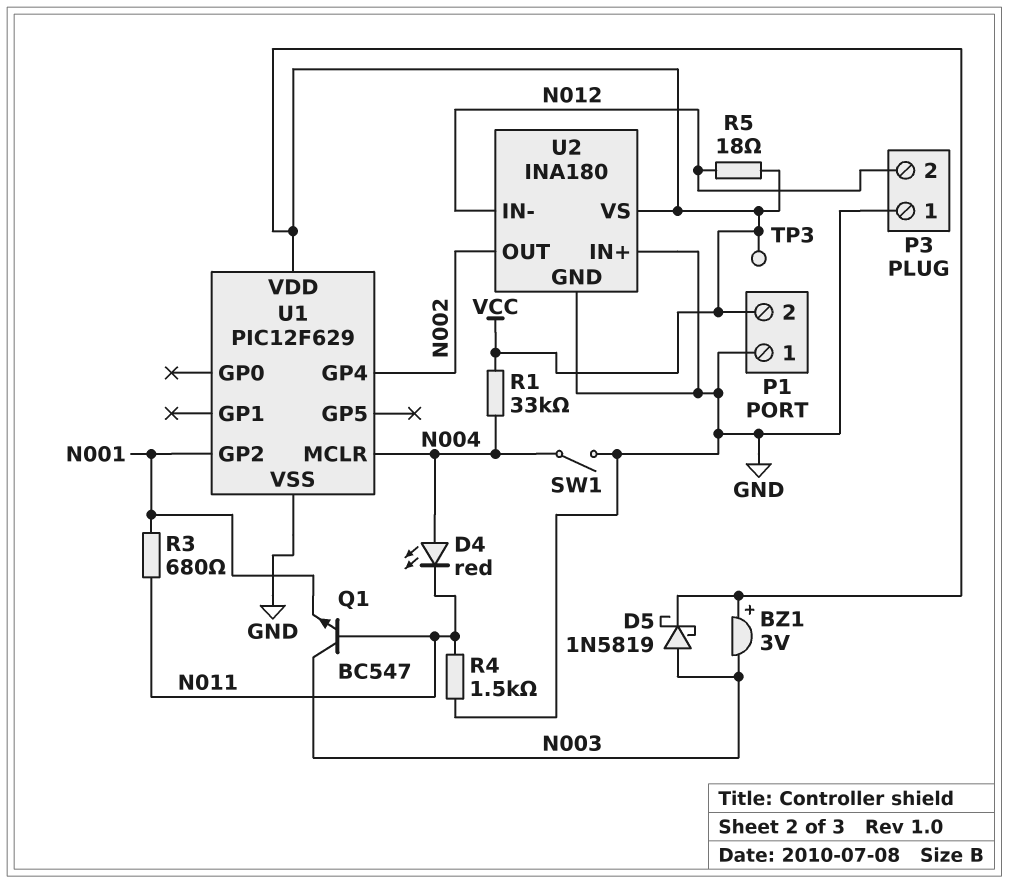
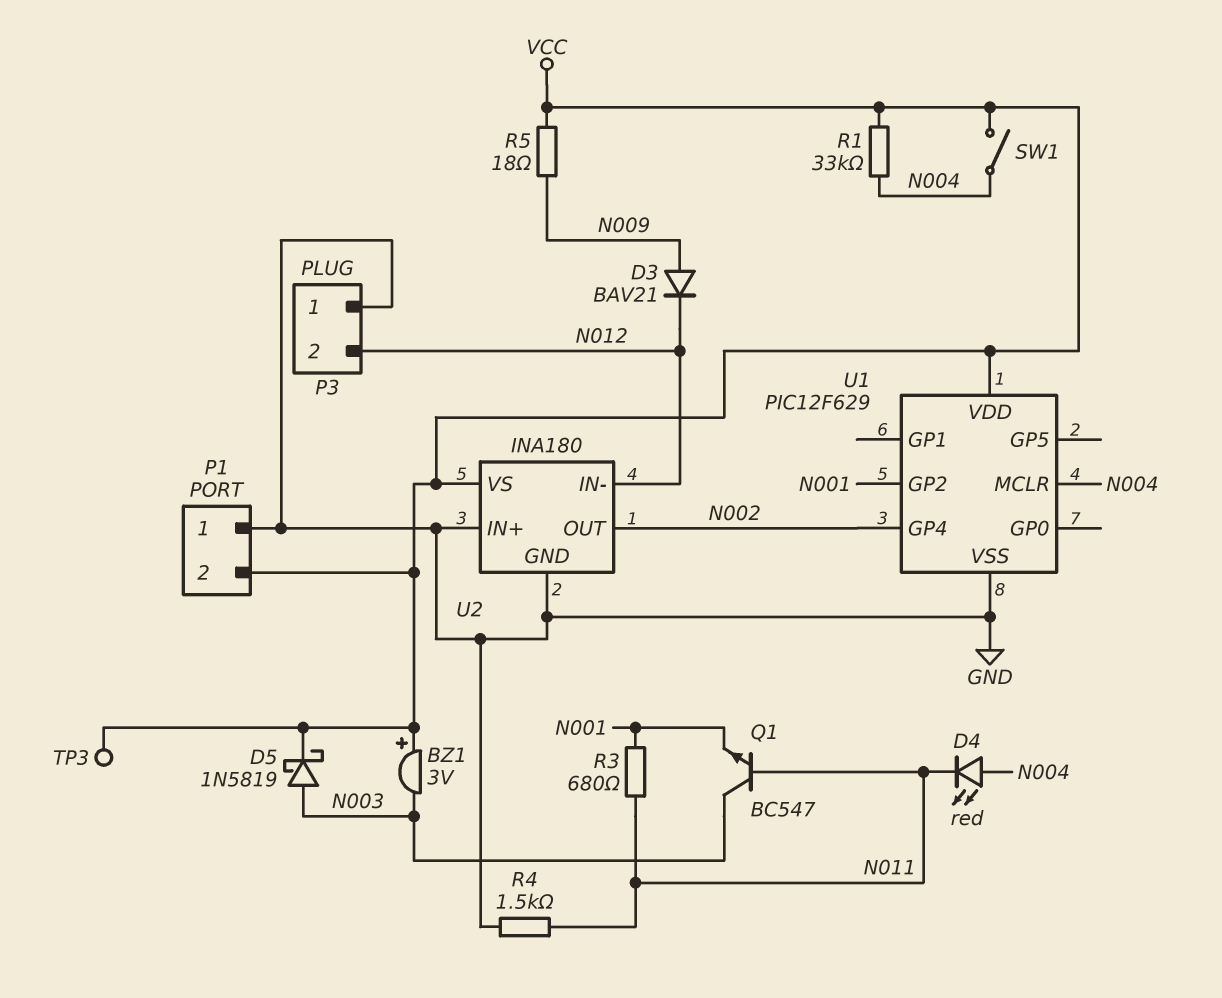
D3: none -> diode BAV21 (A N009, K N012)
R5: 18 (N012, VCC) -> 18 (N009, VCC)
SW1: switch (GND, N004) -> switch (N004, VCC)

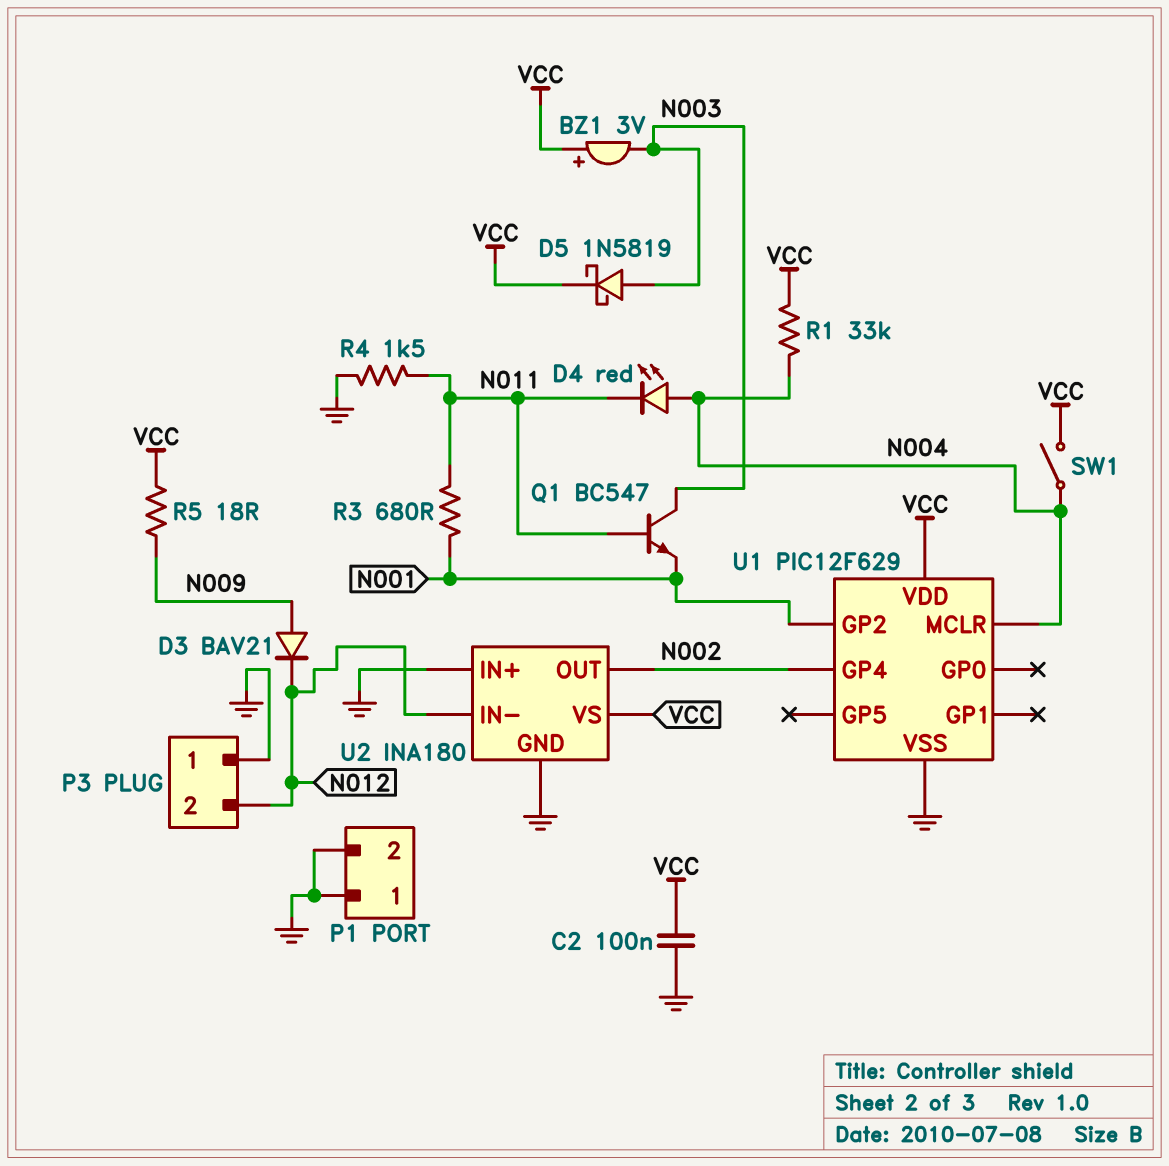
C2: none -> 100nF (GND, VCC)
P1 pin 2: VCC -> GND
TP3: test point (VCC) -> none

